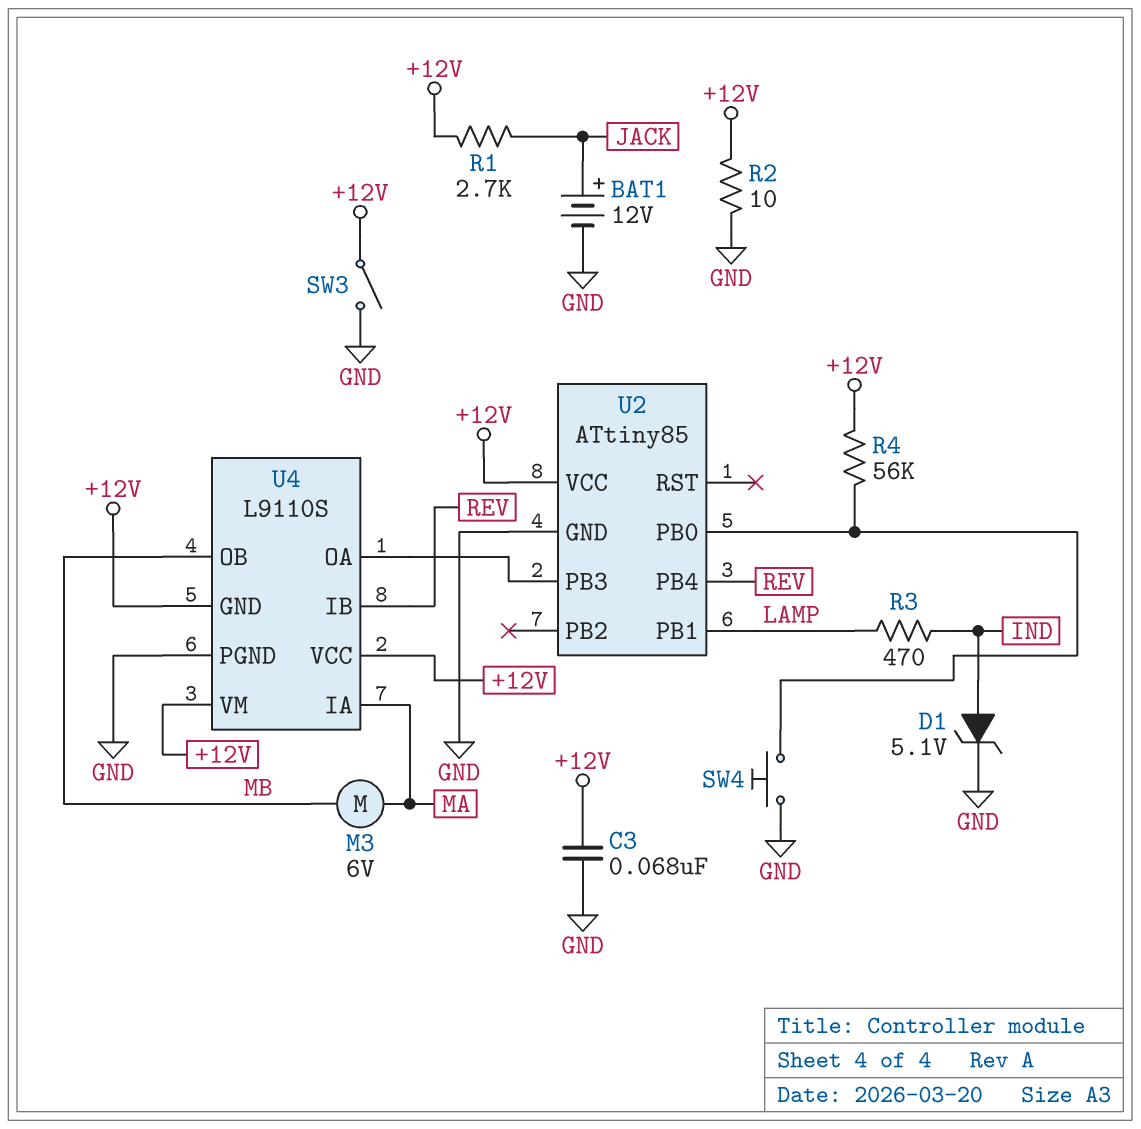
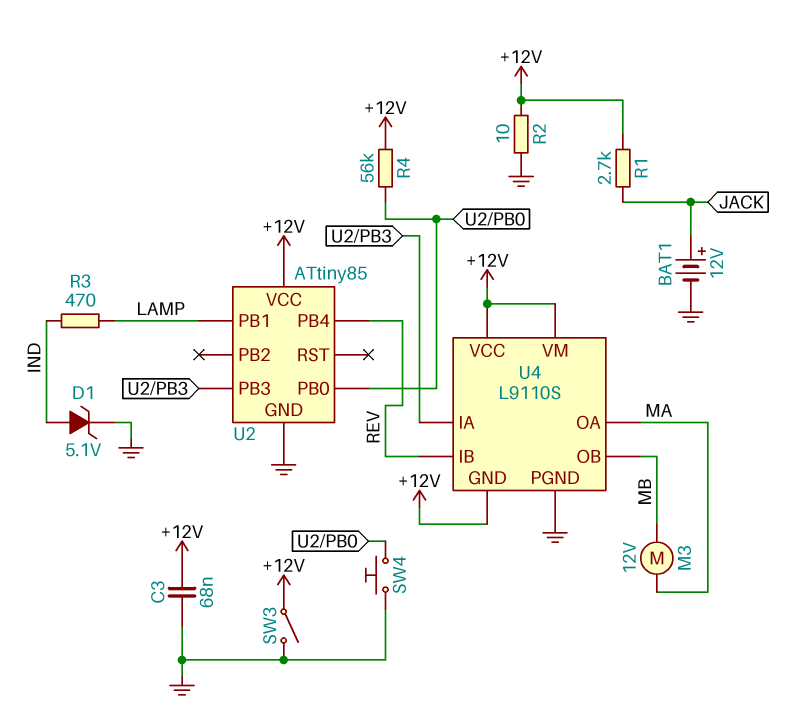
M3: motor 6V (MA, MB) -> motor 12V (MA, MB)
U4 pin IA: MA -> U2/PB3
U4 pin OA: U2/PB3 -> MA

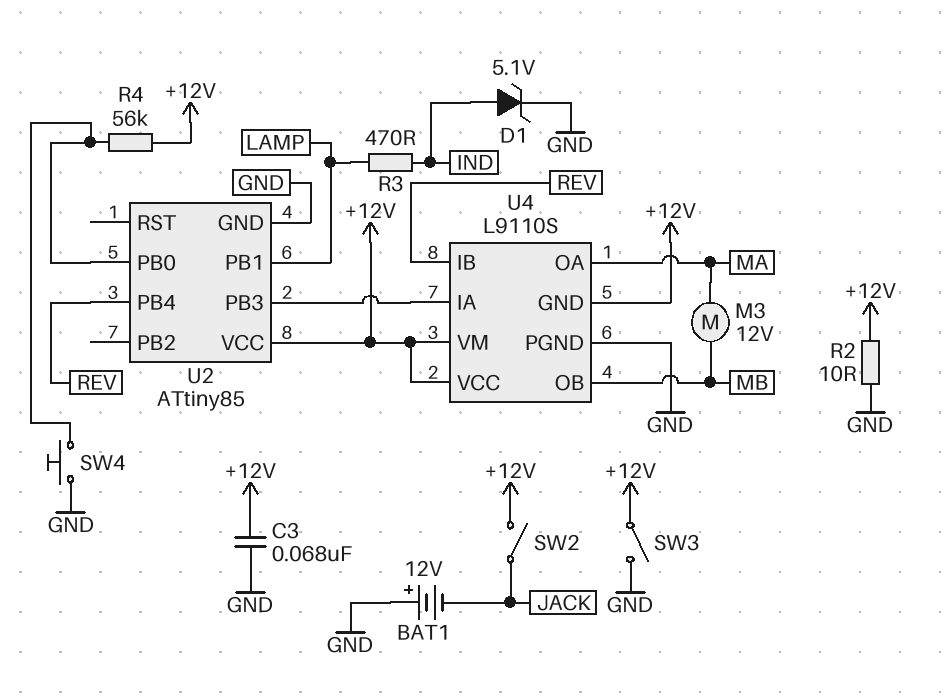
BAT1: 12V (plus JACK, minus GND) -> 12V (plus GND, minus JACK)
R1: 2.7k (+12V, JACK) -> none
SW2: none -> switch (+12V, JACK)

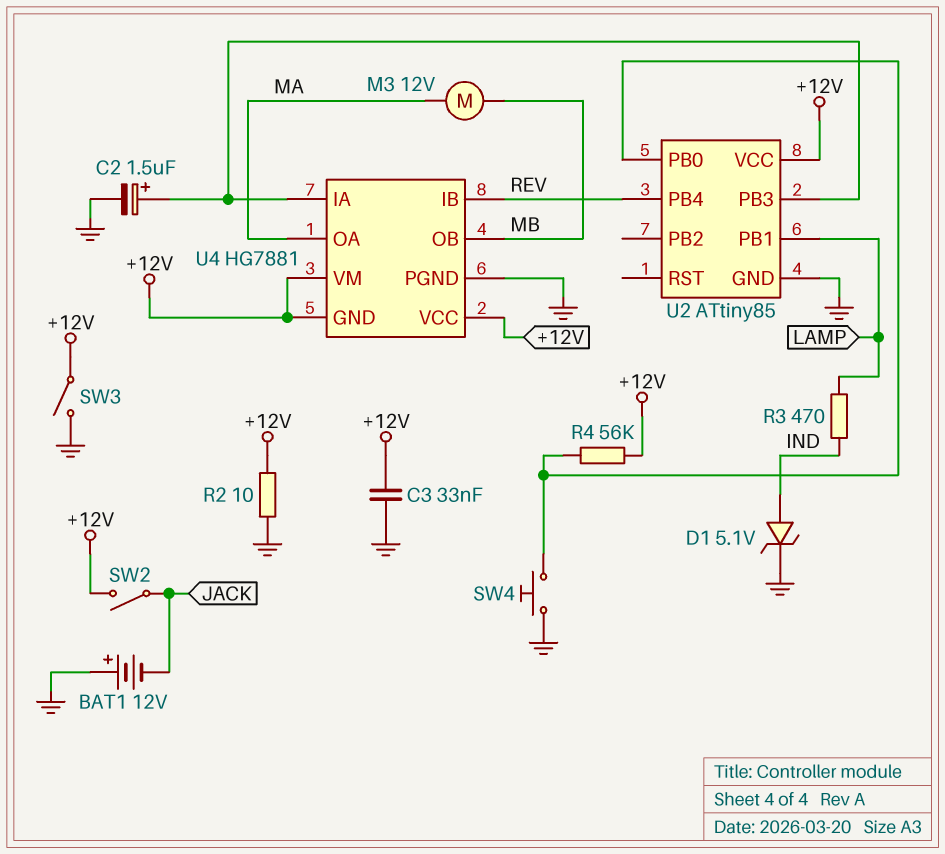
C2: none -> 1.5uF (plus U2/PB3, minus GND)
C3: 68nF (+12V, GND) -> 33nF (+12V, GND)
U4: L9110S -> HG7881

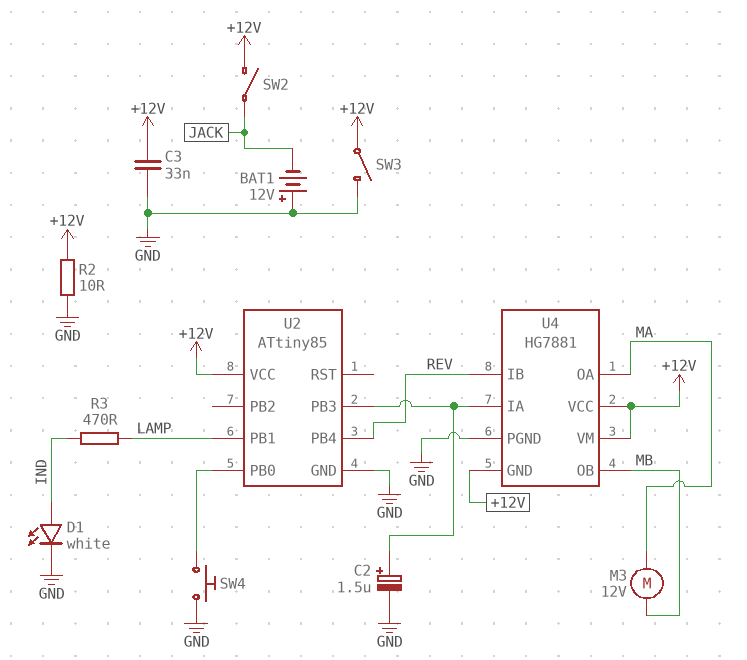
D1: zener 5.1V (A IND, K GND) -> LED white (A IND, K GND)
R4: 56k (+12V, U2/PB0) -> none

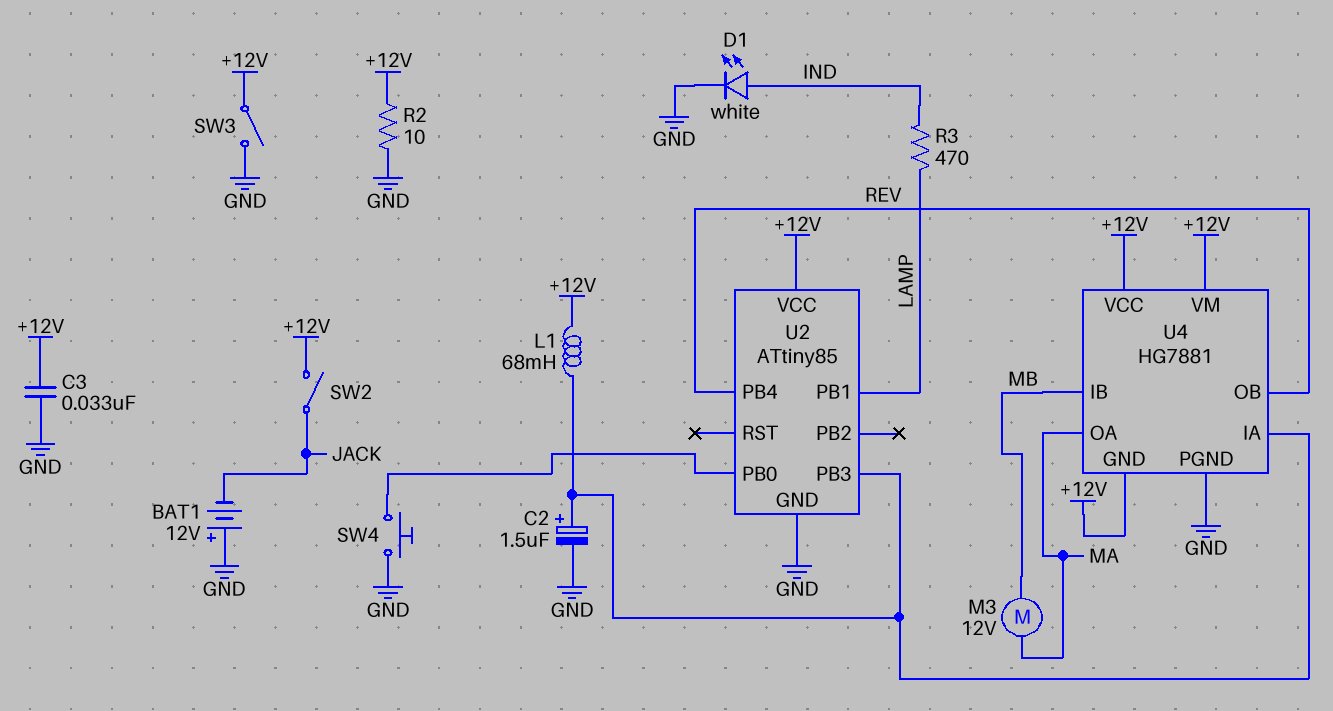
L1: none -> 68mH (+12V, U2/PB3)
U4 pin IB: REV -> MB
U4 pin OB: MB -> REV

